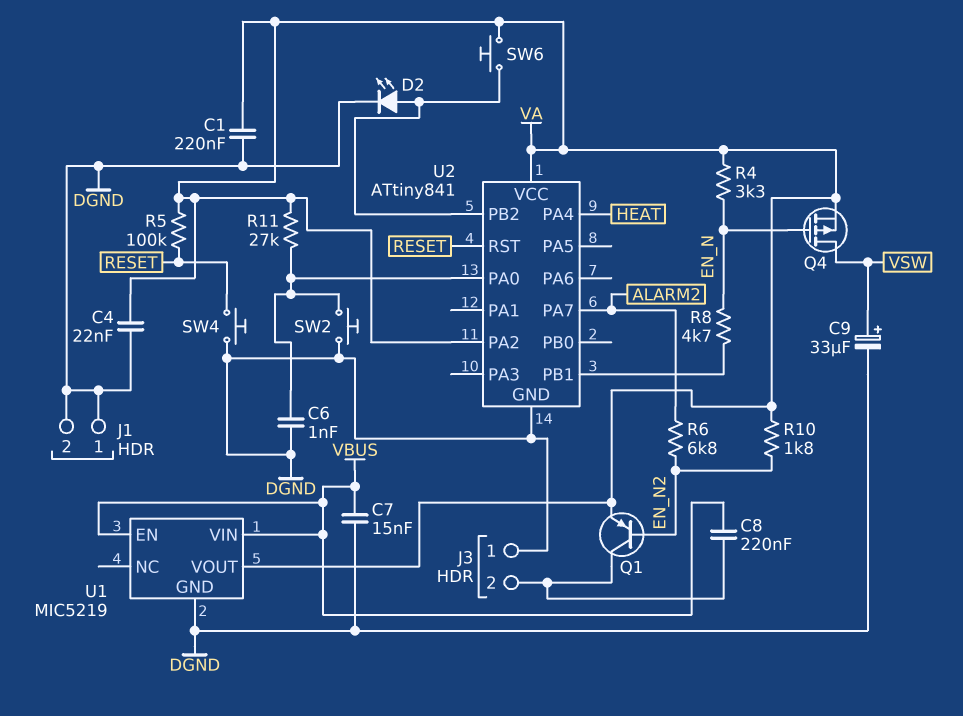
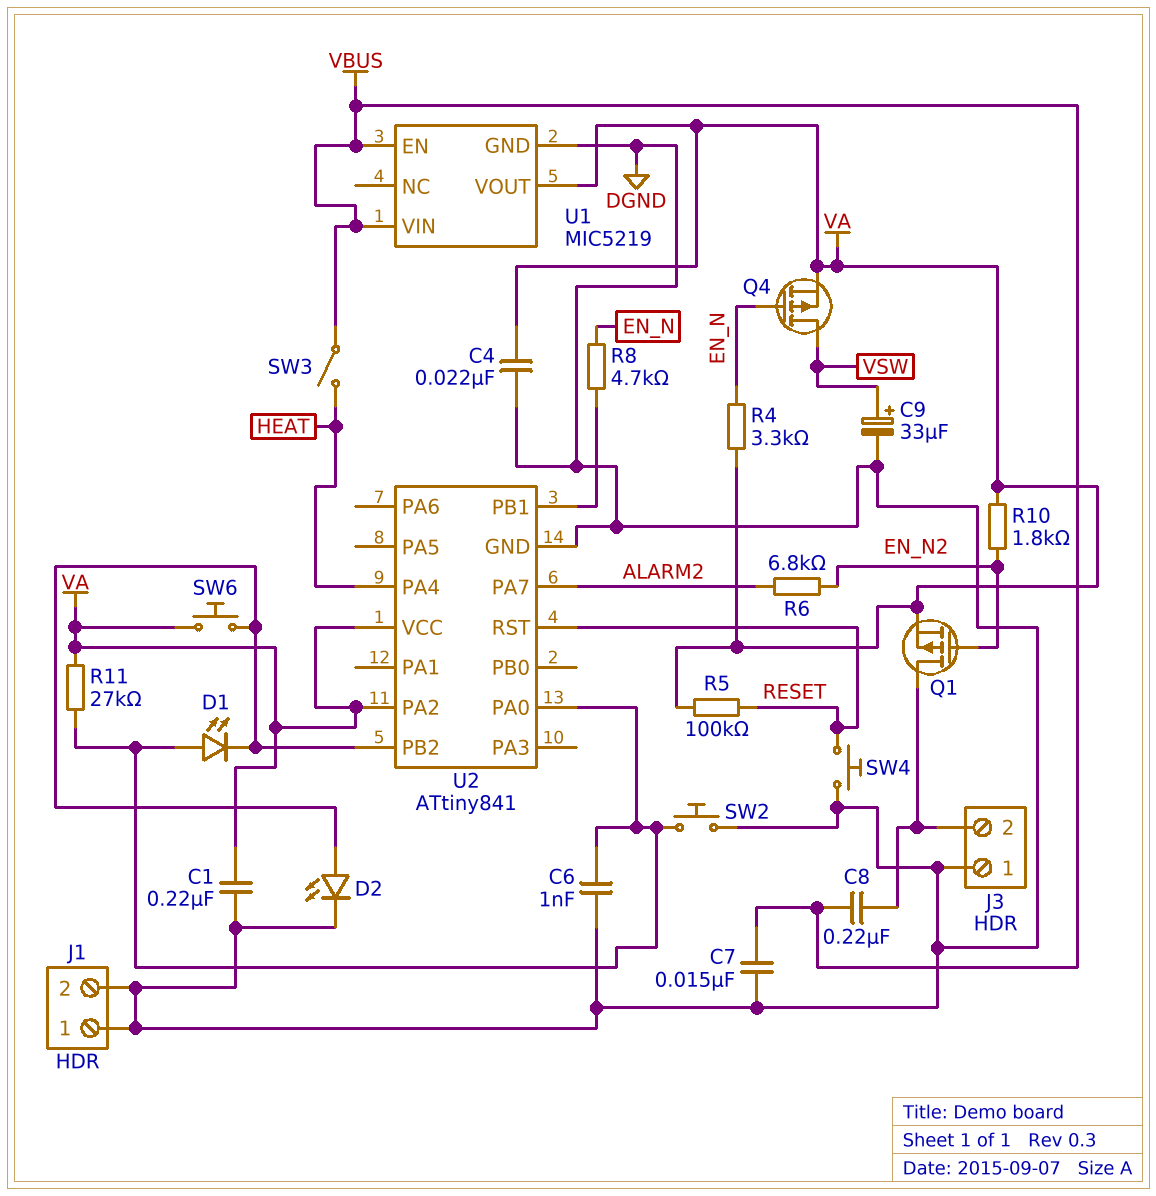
D1: none -> LED (A U2/PA0, K U2/PB2)
Q1: PNP (B EN_N2, C J3/2, E VA) -> PMOS (G EN_N2, D J3/2, S VA)
SW3: none -> switch (HEAT, VBUS)

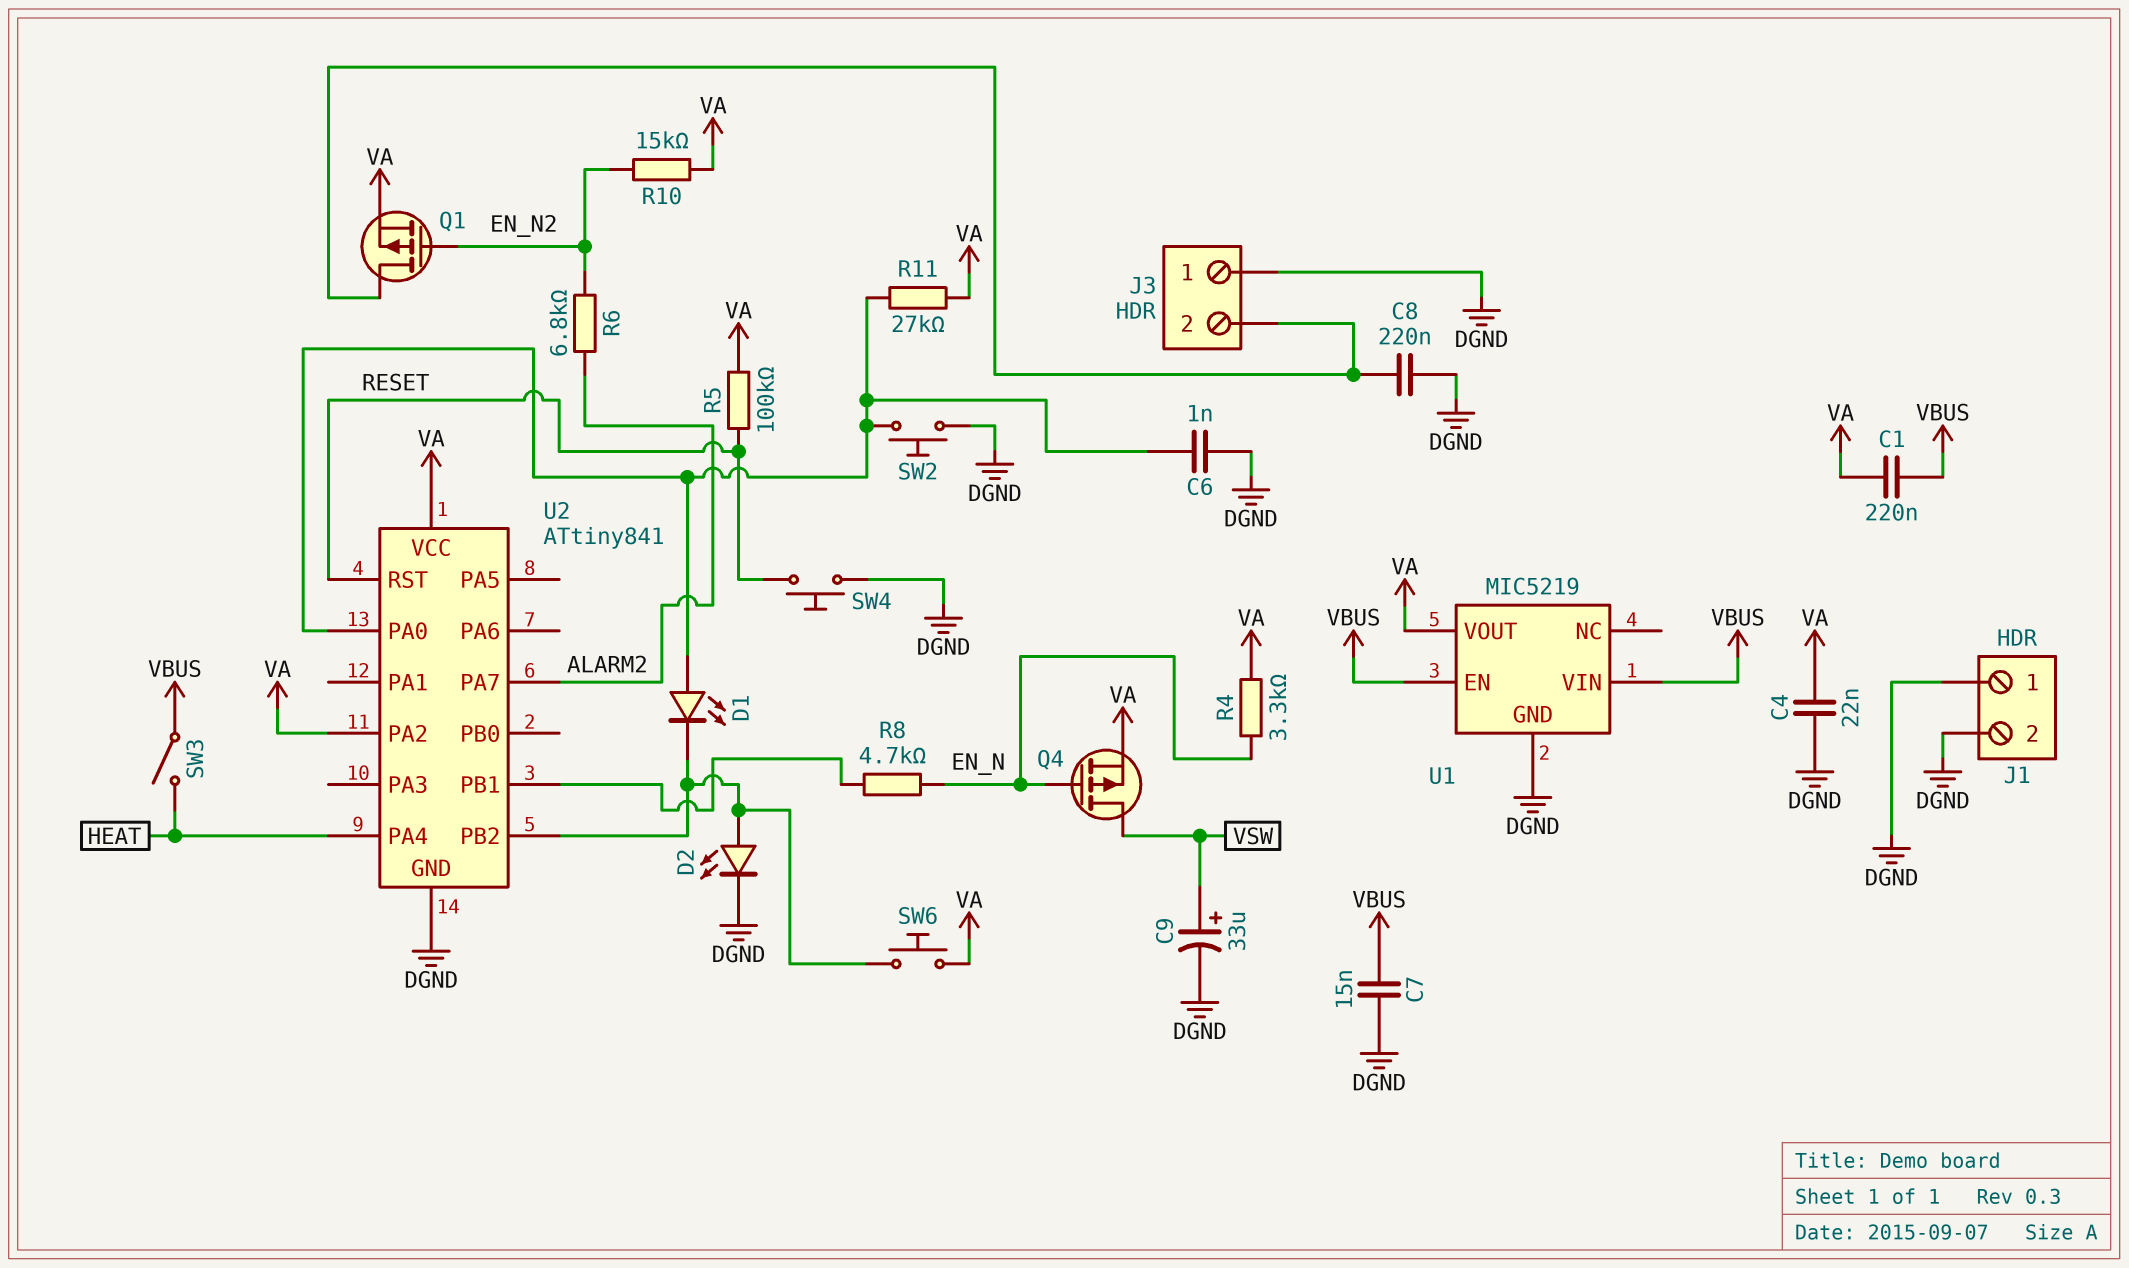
C1: 220nF (DGND, VA) -> 220nF (VA, VBUS)
C8: 220nF (J3/2, VBUS) -> 220nF (DGND, J3/2)
R10: 1.8k (EN_N2, VA) -> 15k (EN_N2, VA)

